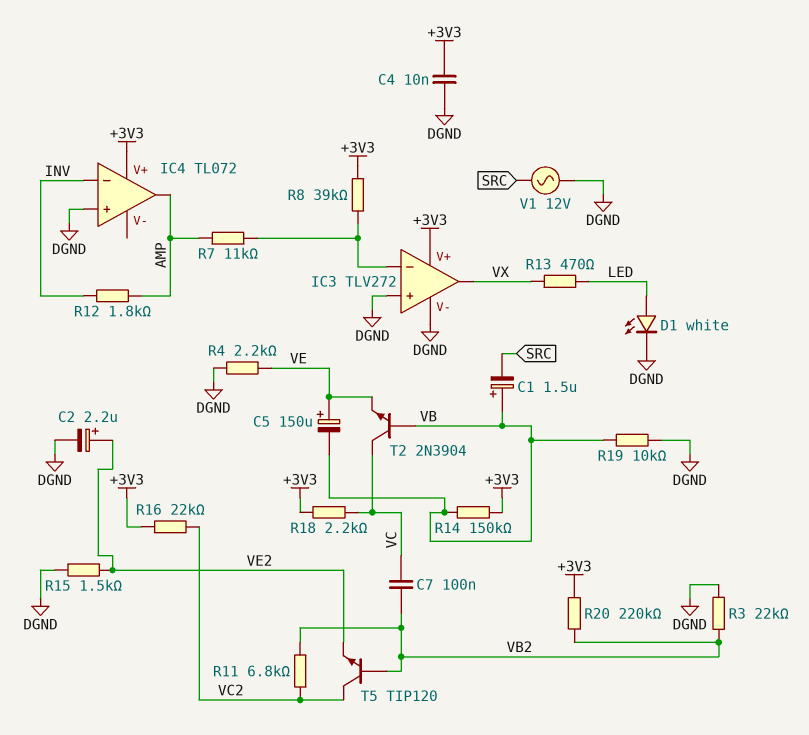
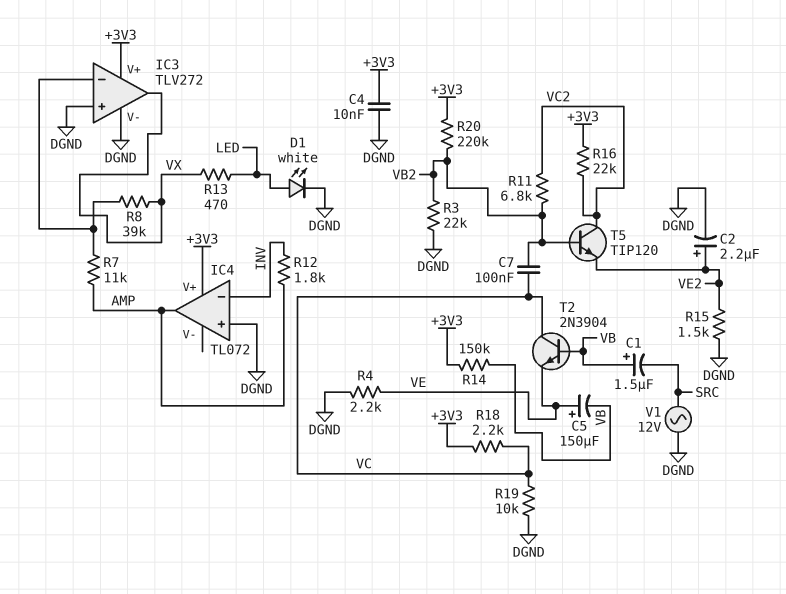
R8: 39k (+3V3, IC3/in-) -> 39k (IC3/in-, VX)
R19: 10k (DGND, VB) -> 10k (DGND, VC)

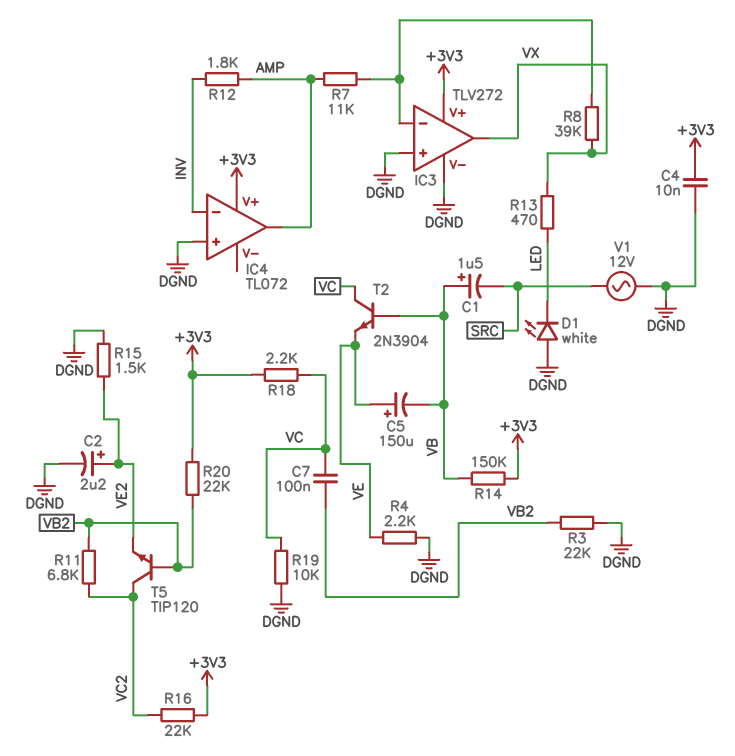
D1: LED white (A LED, K DGND) -> LED white (A DGND, K LED)
R20: 220k (+3V3, VB2) -> 22k (+3V3, VB2)

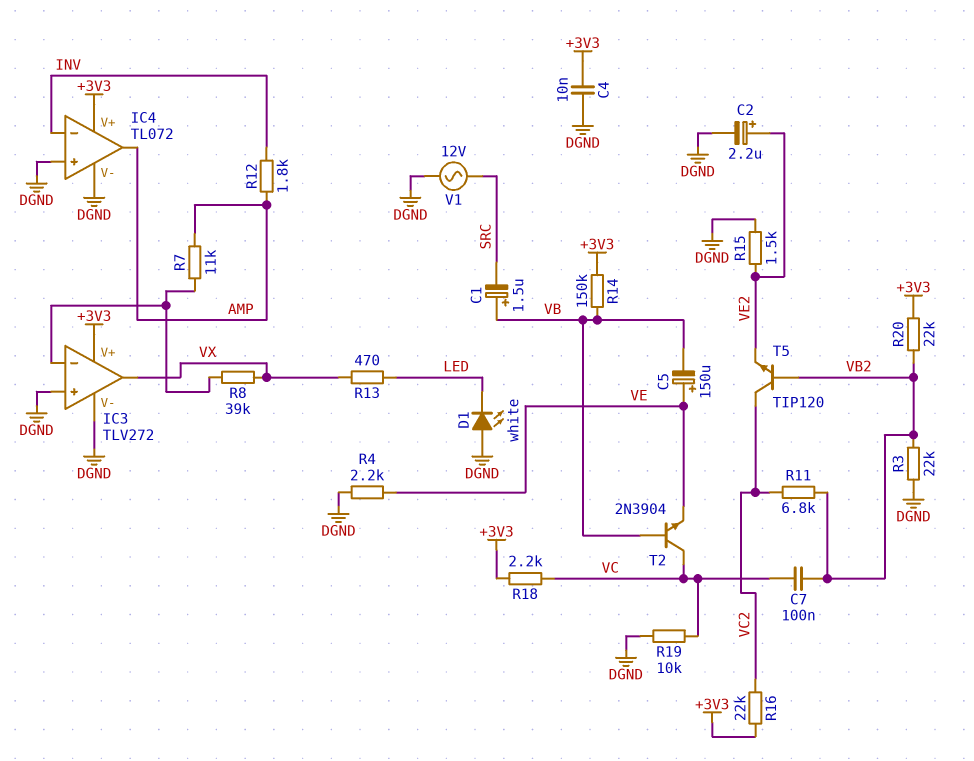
IC4 pin V-: none -> DGND

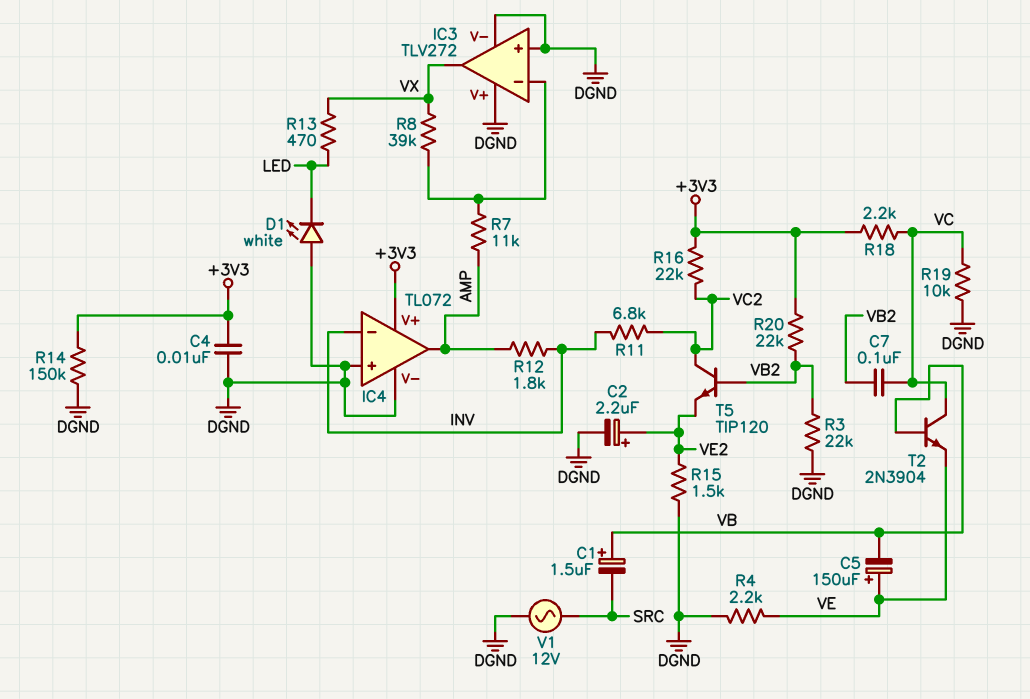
IC3 pin V+: +3V3 -> DGND
R11: 6.8k (VB2, VC2) -> 6.8k (INV, VC2)
R14: 150k (+3V3, VB) -> 150k (+3V3, DGND)

